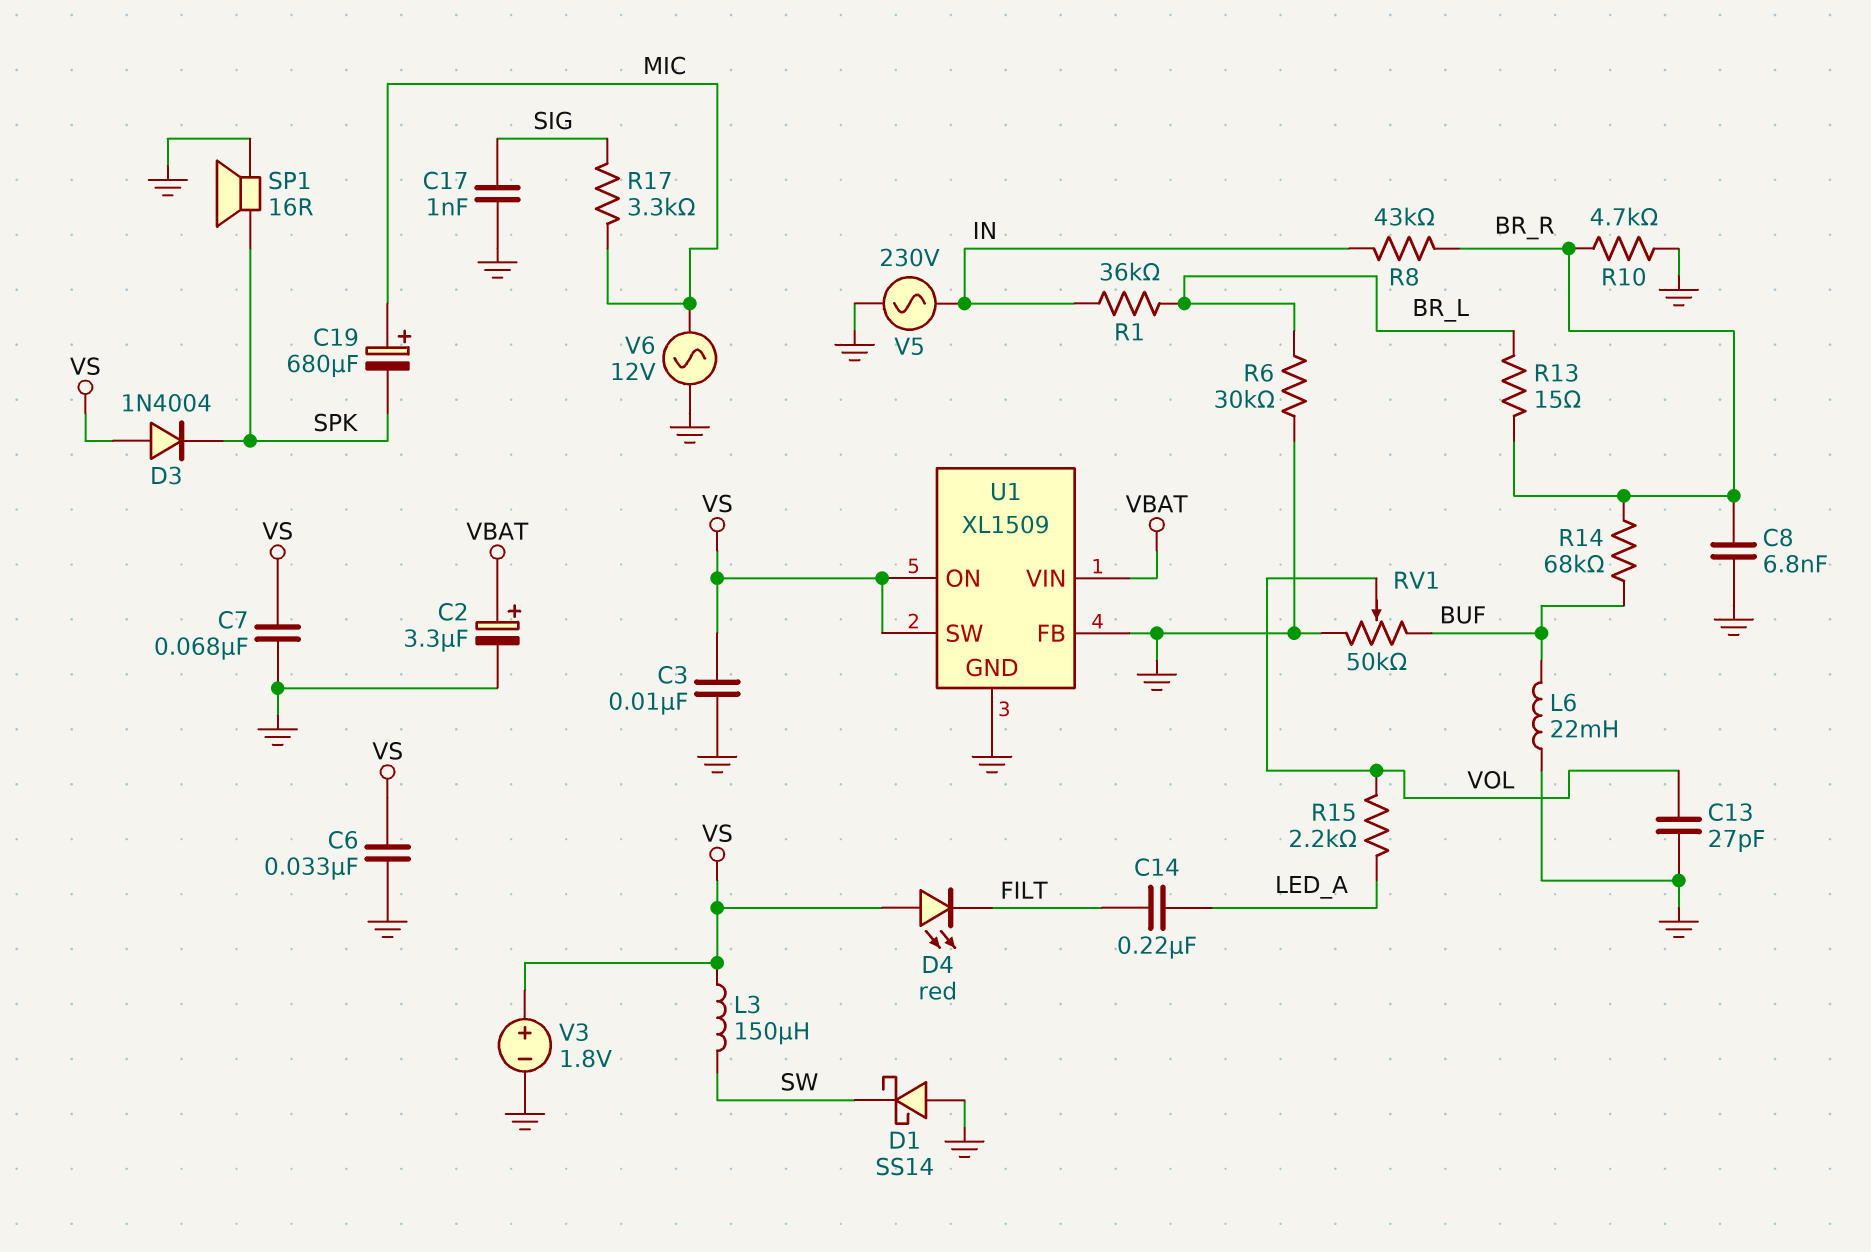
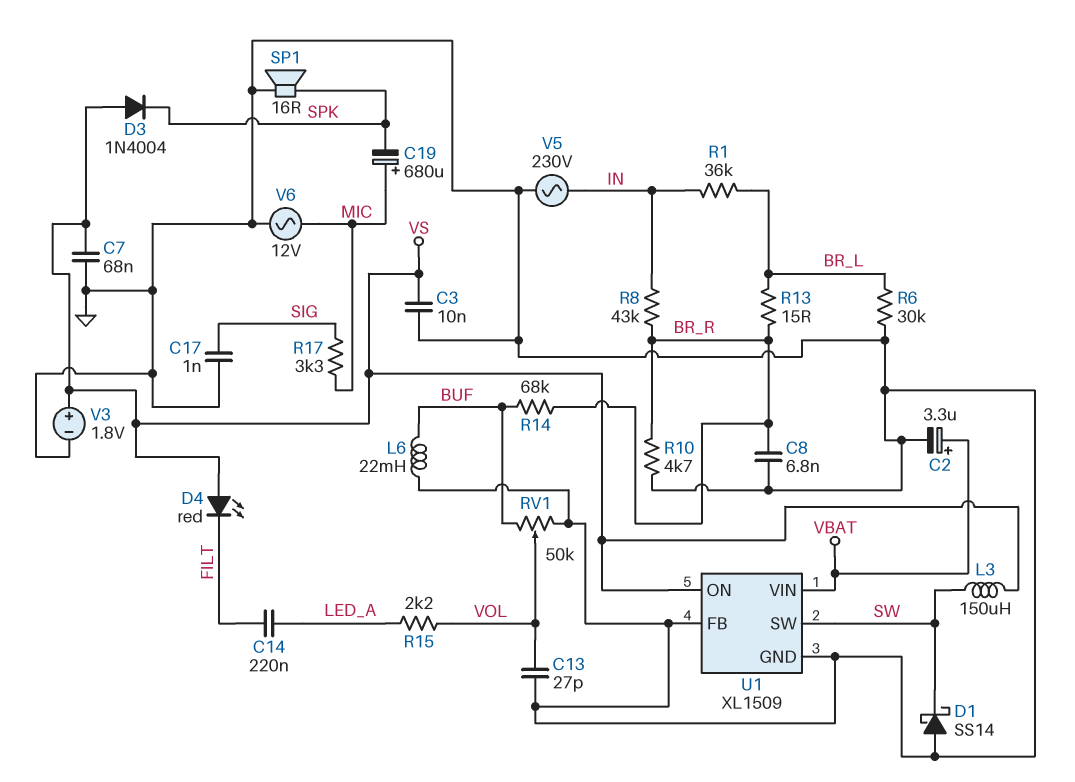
C6: 33nF (GND, VS) -> none
U1 pin SW: VS -> SW

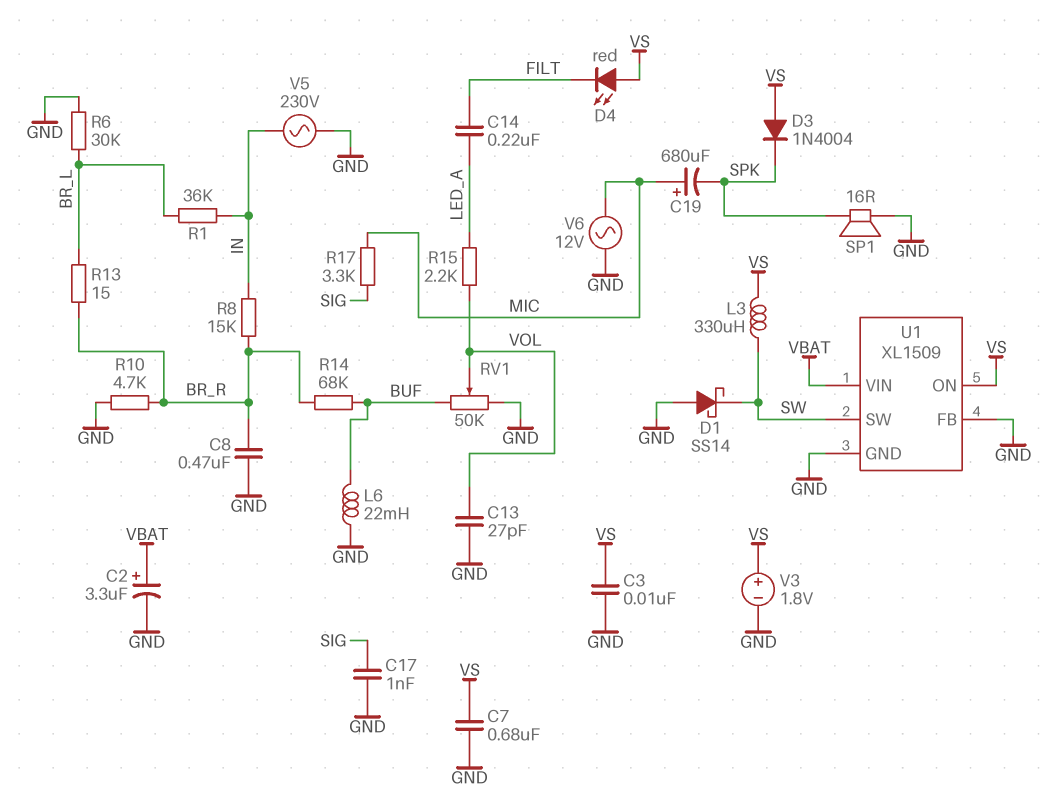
C7: 68nF (GND, VS) -> 680nF (GND, VS)
C8: 6.8nF (BR_R, GND) -> 470nF (BR_R, GND)
L3: 150uH (SW, VS) -> 330uH (SW, VS)
R8: 43k (BR_R, IN) -> 15k (BR_R, IN)

